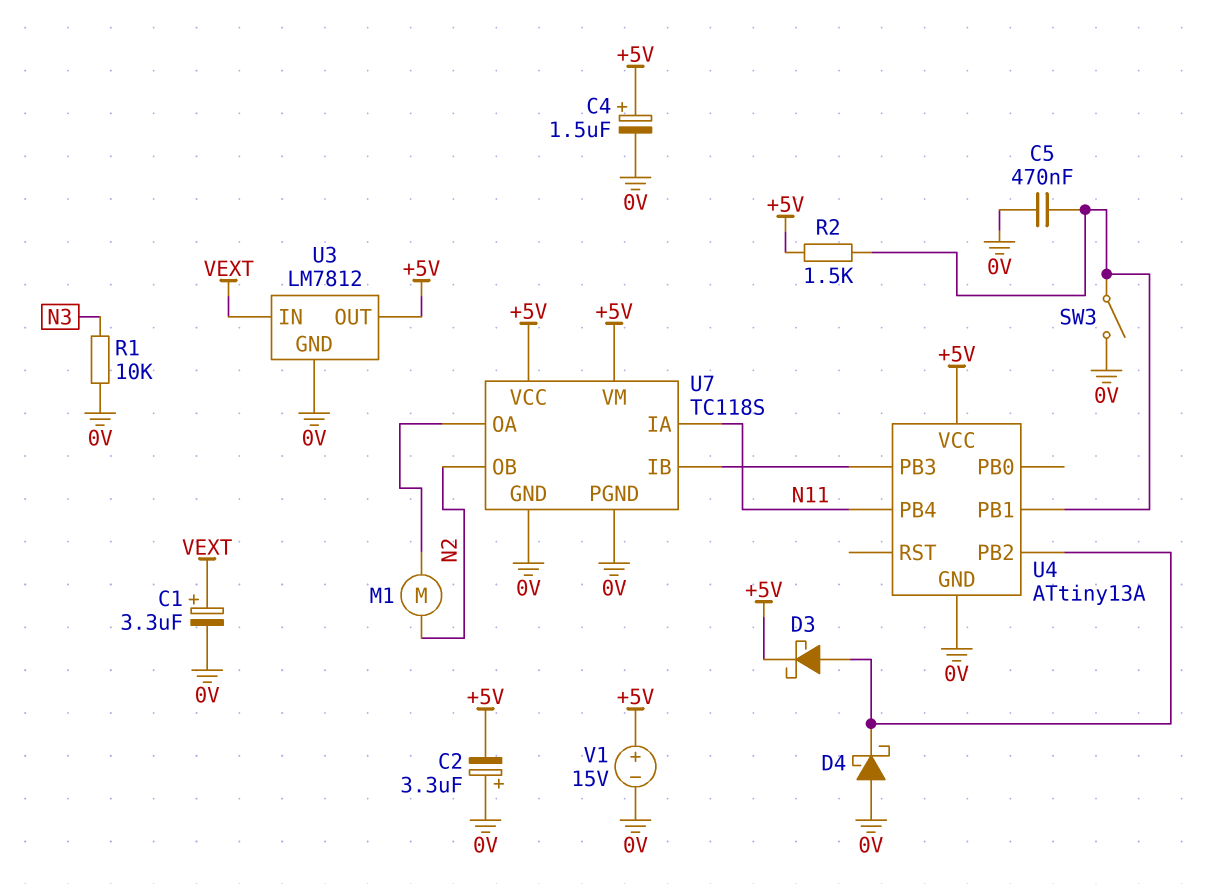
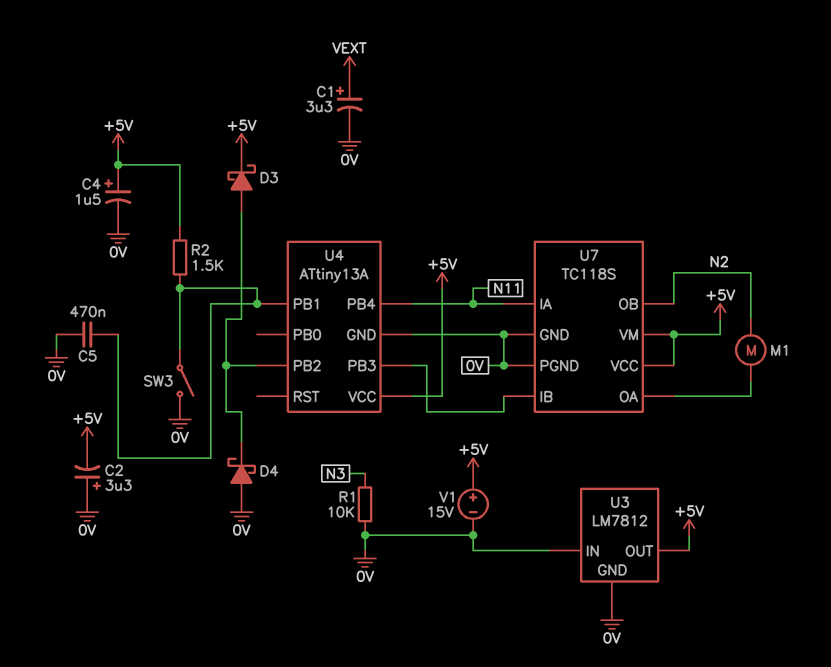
U3 pin IN: VEXT -> 0V

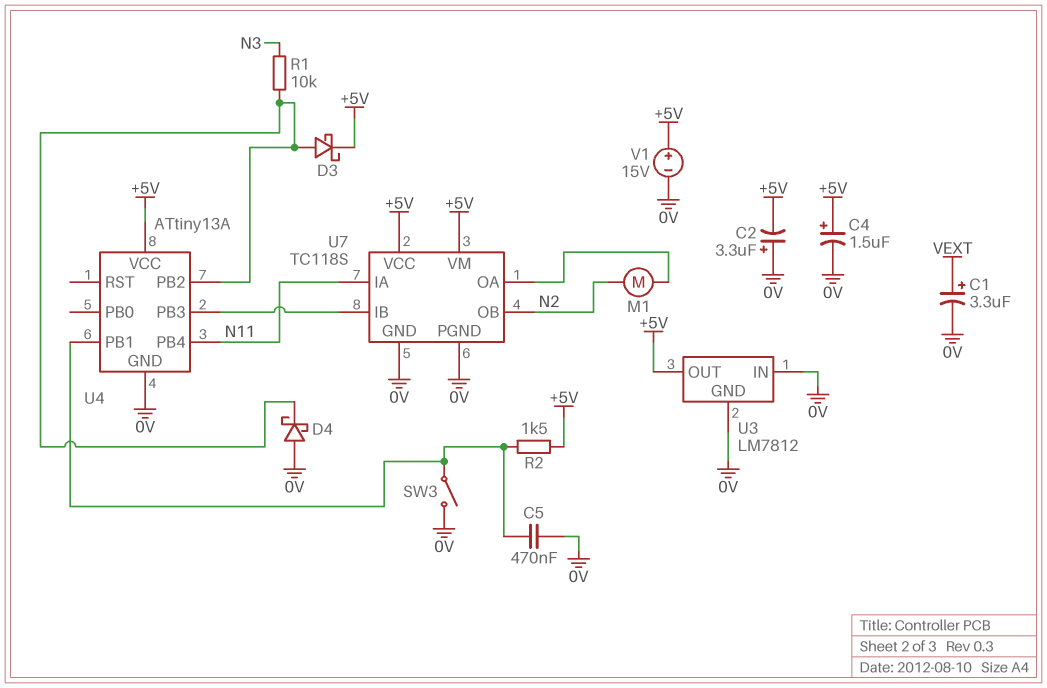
R1: 10k (0V, N3) -> 10k (N3, U4/PB2)

